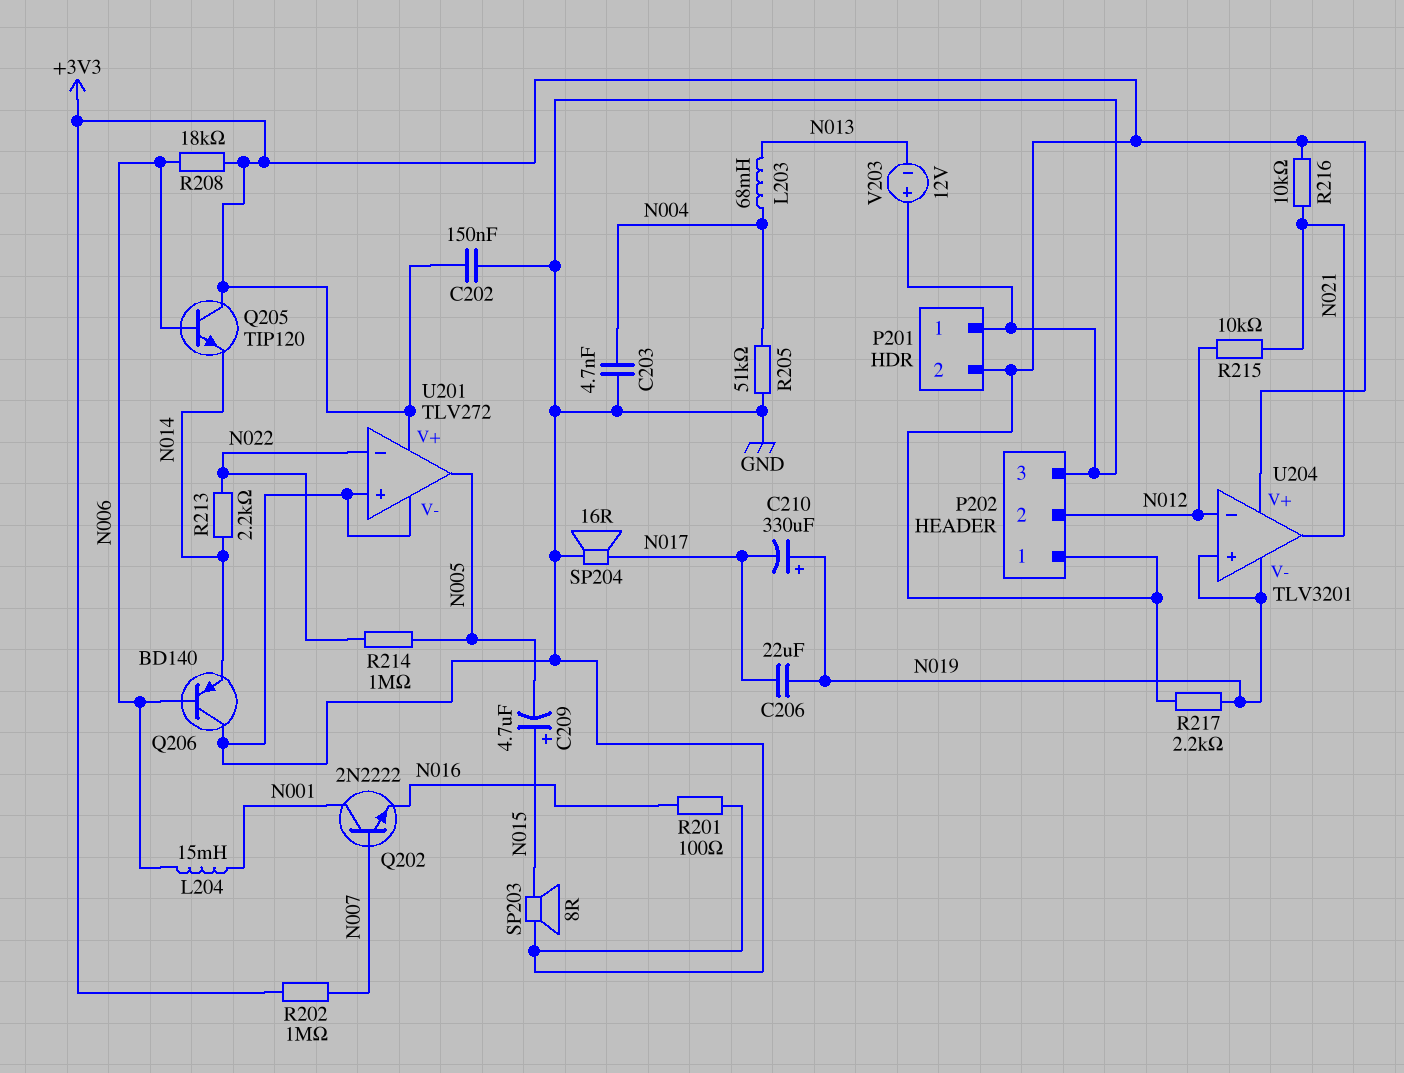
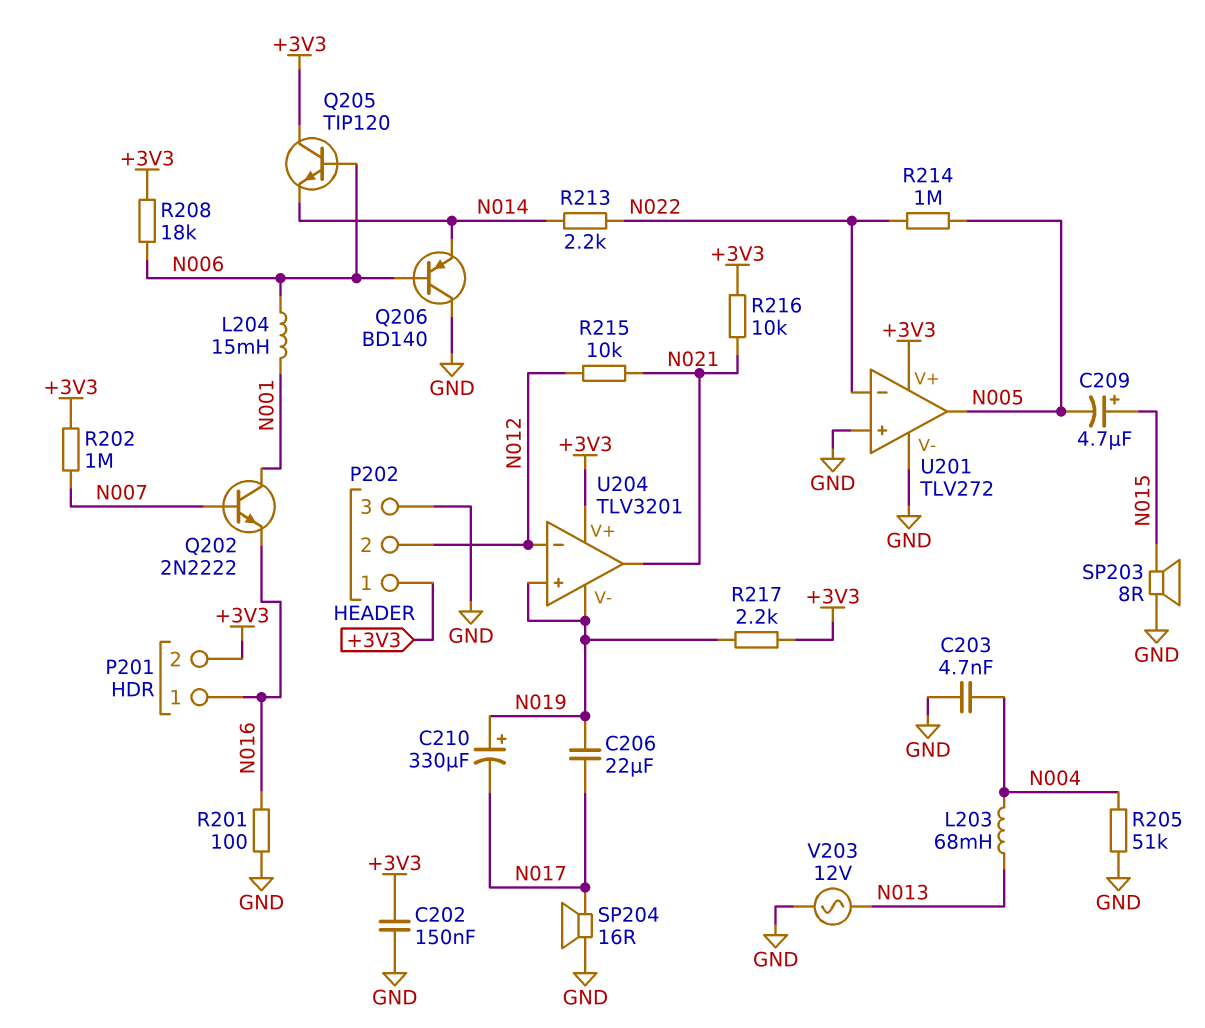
P201 pin 1: GND -> N016
V203: 12V (plus GND, minus N013) -> AC 12V (GND, N013)

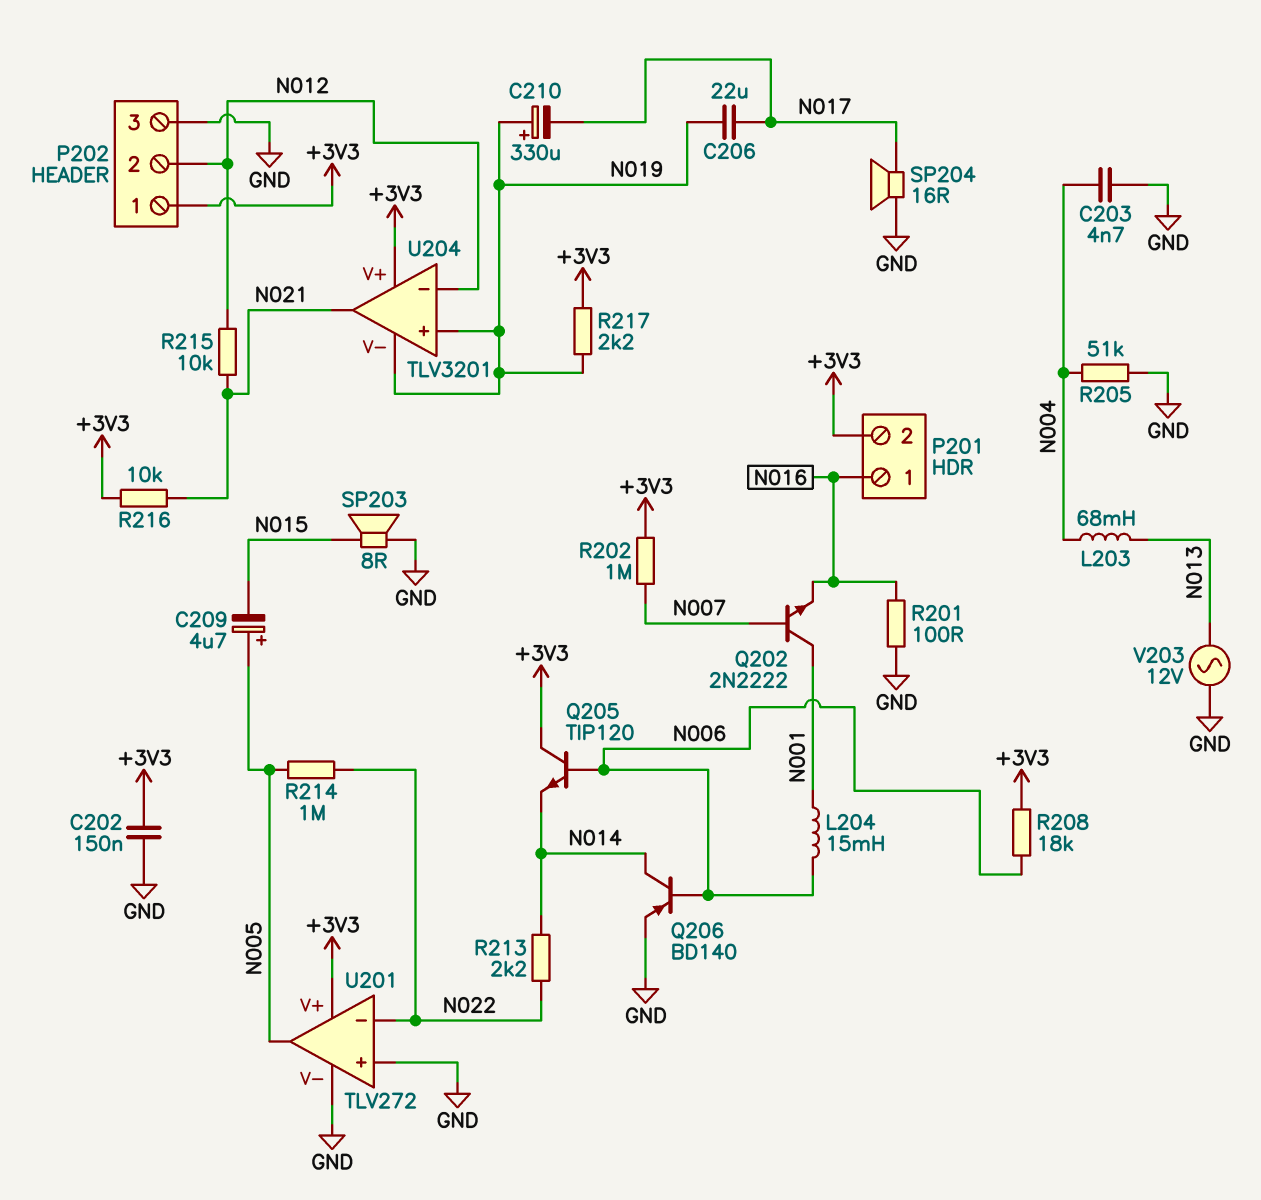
C209: 4.7uF (plus N015, minus N005) -> 4.7uF (plus N005, minus N015)
Q206: PNP BD140 (B N006, C GND, E N014) -> PNP BD140 (B N006, C N014, E GND)

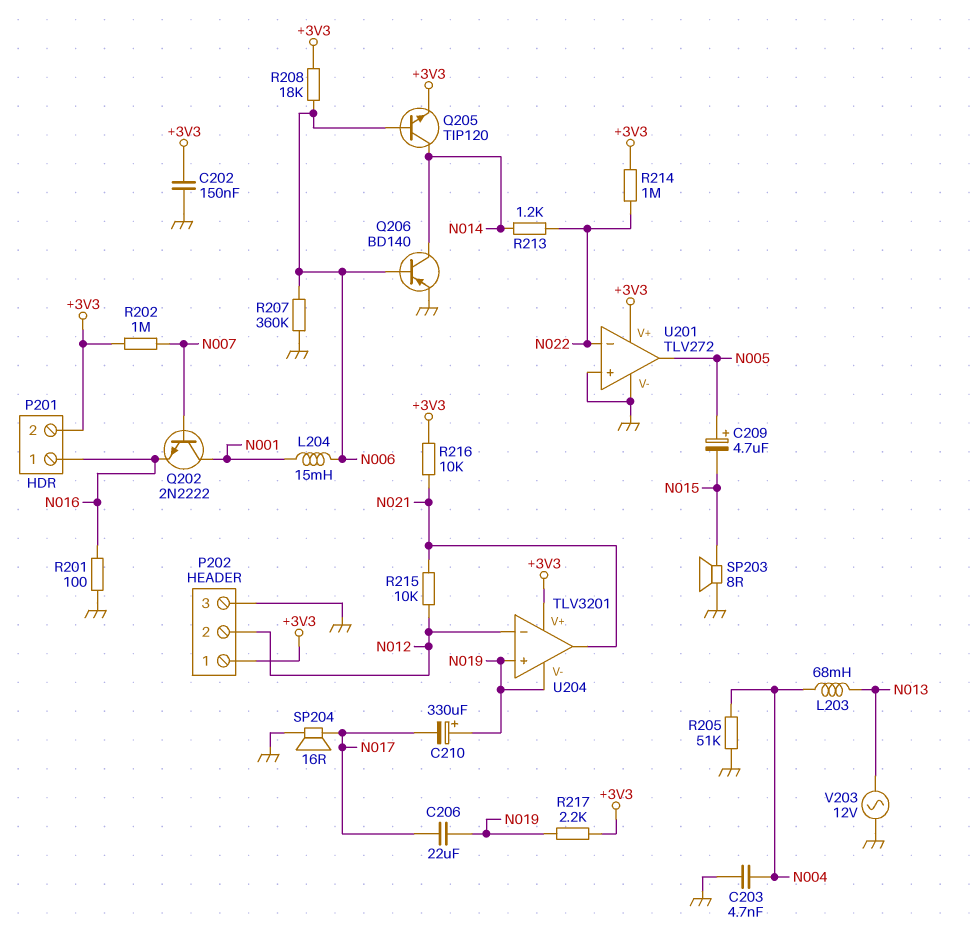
Q205: NPN TIP120 (B N006, C +3V3, E N014) -> NPN TIP120 (B N006, C N014, E +3V3)
R207: none -> 360k (GND, N006)
R213: 2.2k (N014, N022) -> 1.2k (N014, N022)
R214: 1M (N005, N022) -> 1M (+3V3, N022)

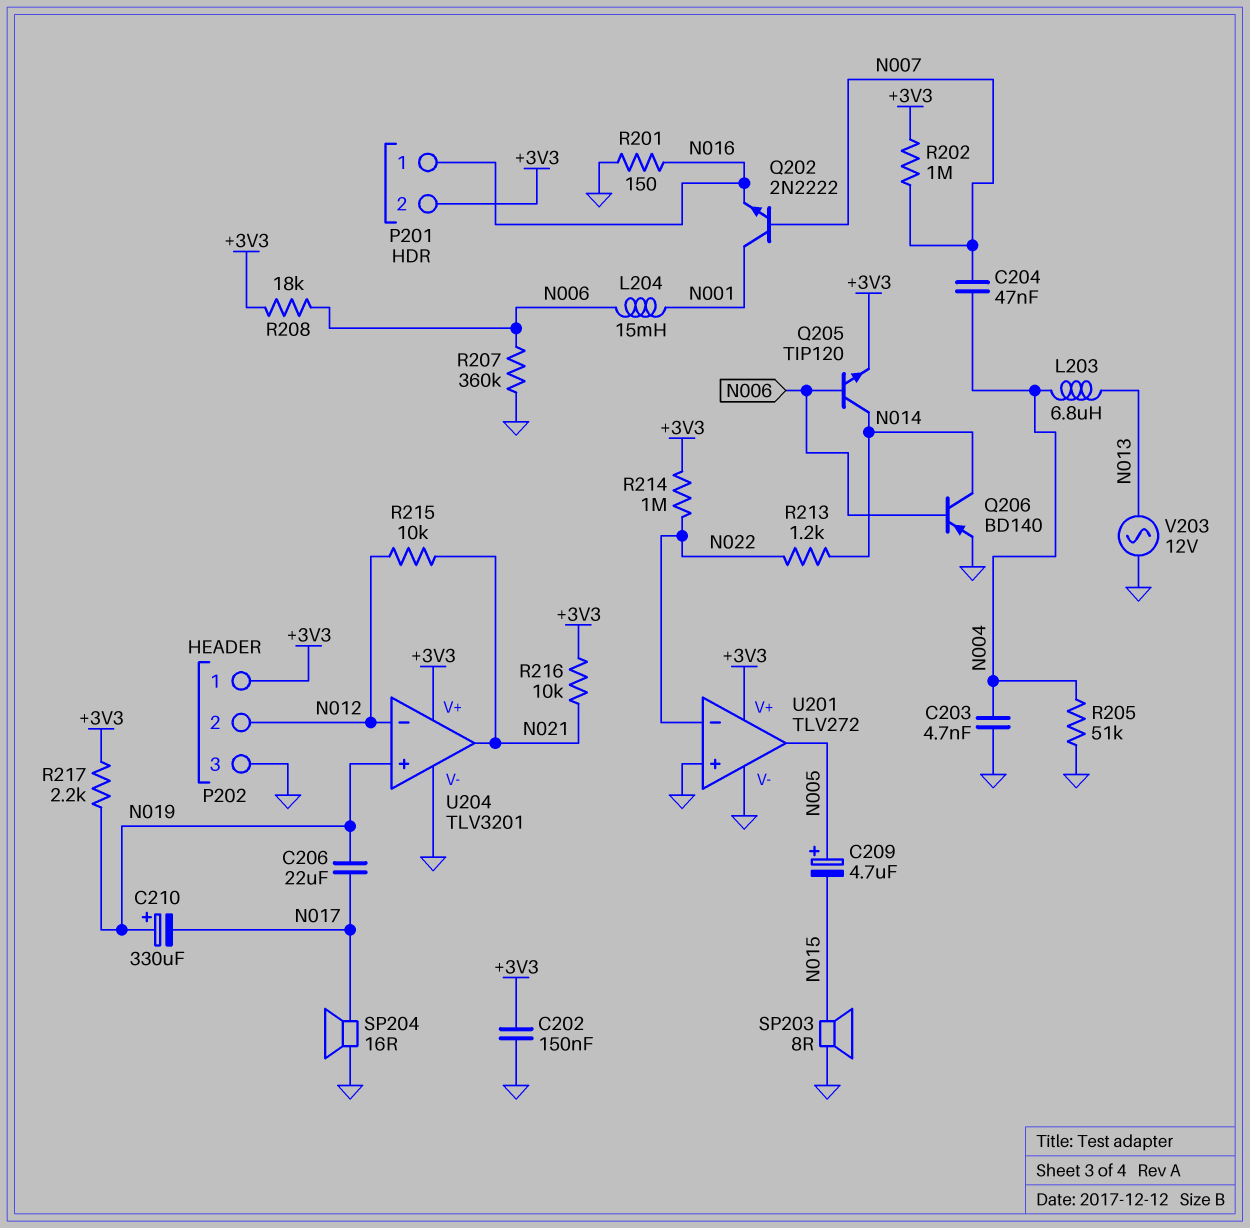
C204: none -> 47nF (N004, N007)
L203: 68mH (N004, N013) -> 6.8uH (N004, N013)
R201: 100 (GND, N016) -> 150 (GND, N016)
U204 pin V-: N019 -> GND

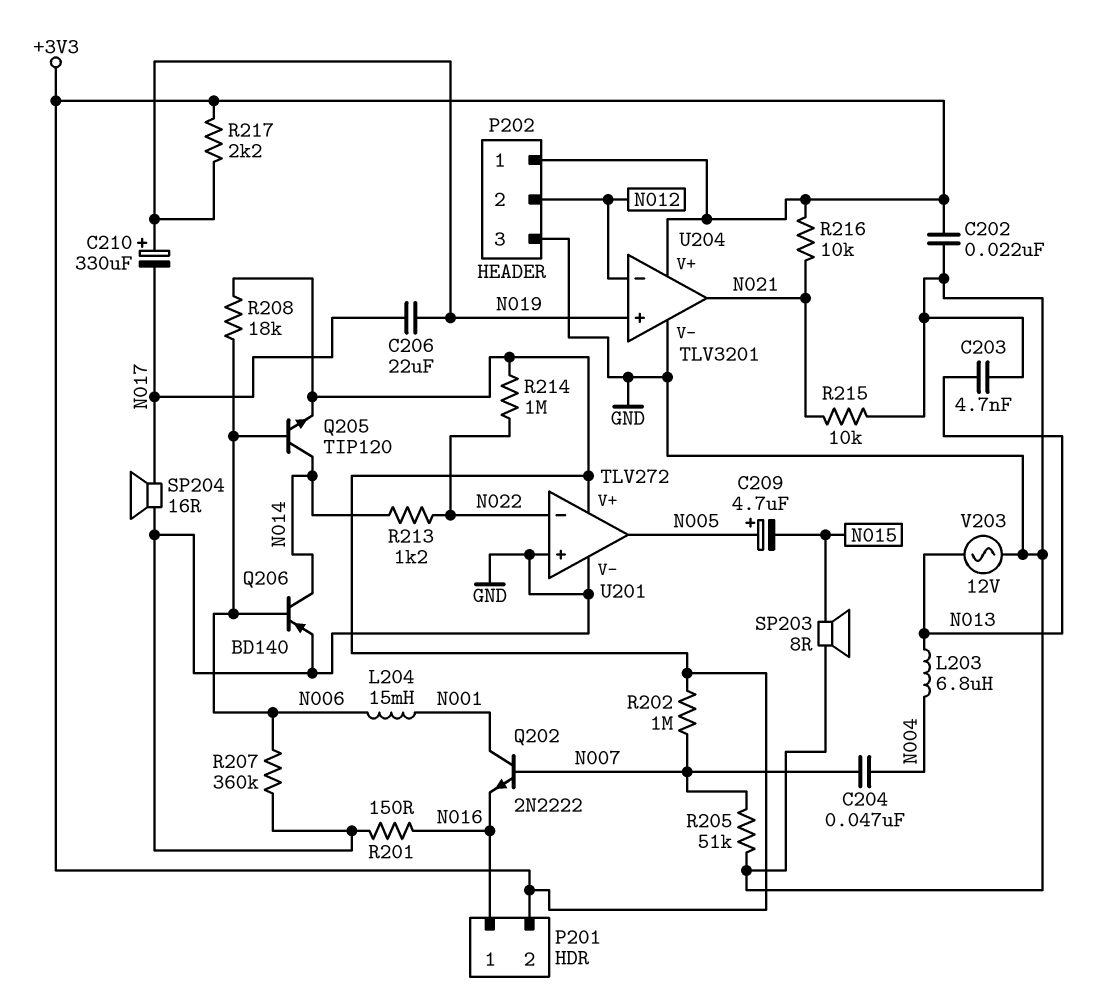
C202: 150nF (+3V3, GND) -> 22nF (+3V3, GND)
C203: 4.7nF (GND, N004) -> 4.7nF (GND, N013)
R205: 51k (GND, N004) -> 51k (GND, N007)
R215: 10k (N012, N021) -> 10k (GND, N021)

